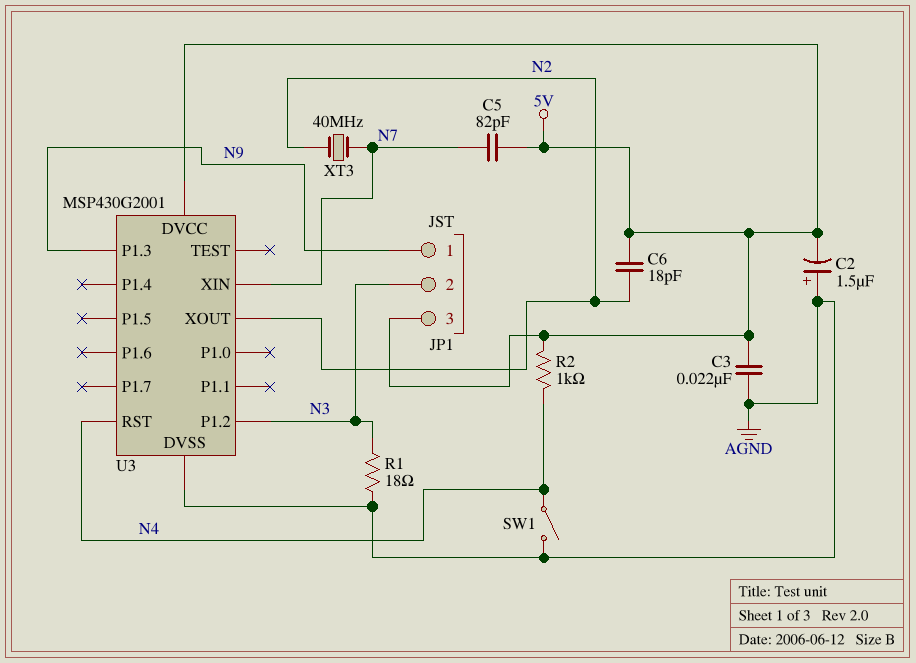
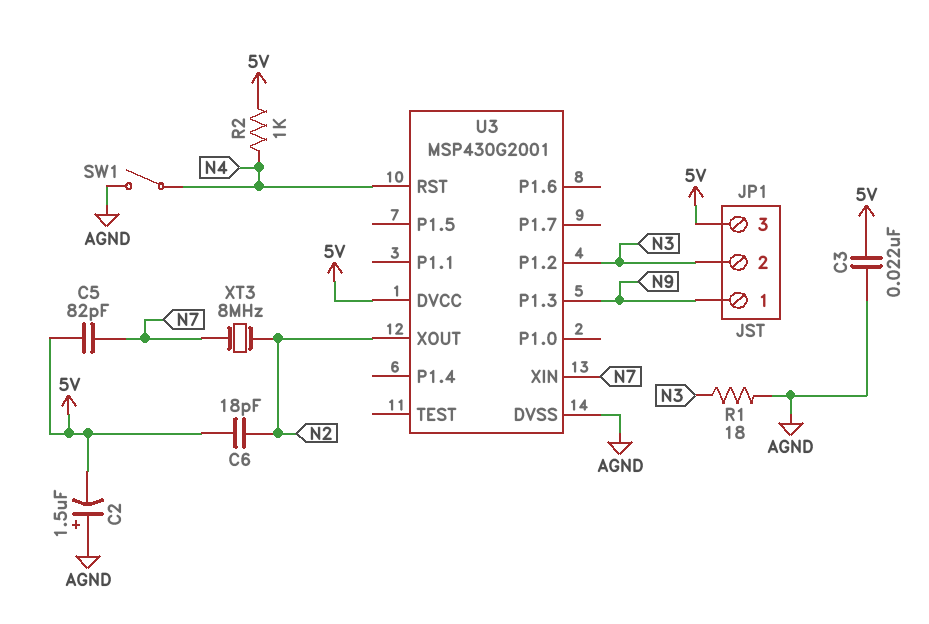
XT3: 40MHz (N2, N7) -> 8MHz (N2, N7)

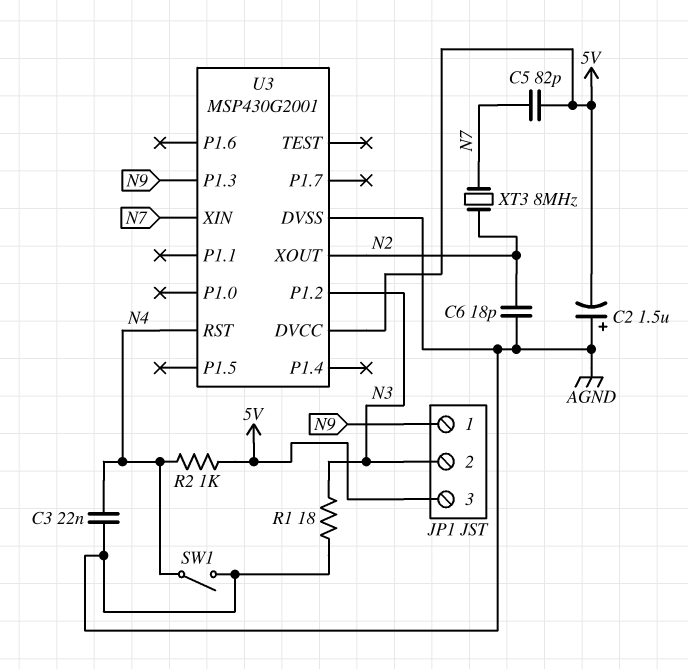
C3: 22nF (5V, AGND) -> 22nF (AGND, N4)
C6: 18pF (5V, N2) -> 18pF (AGND, N2)

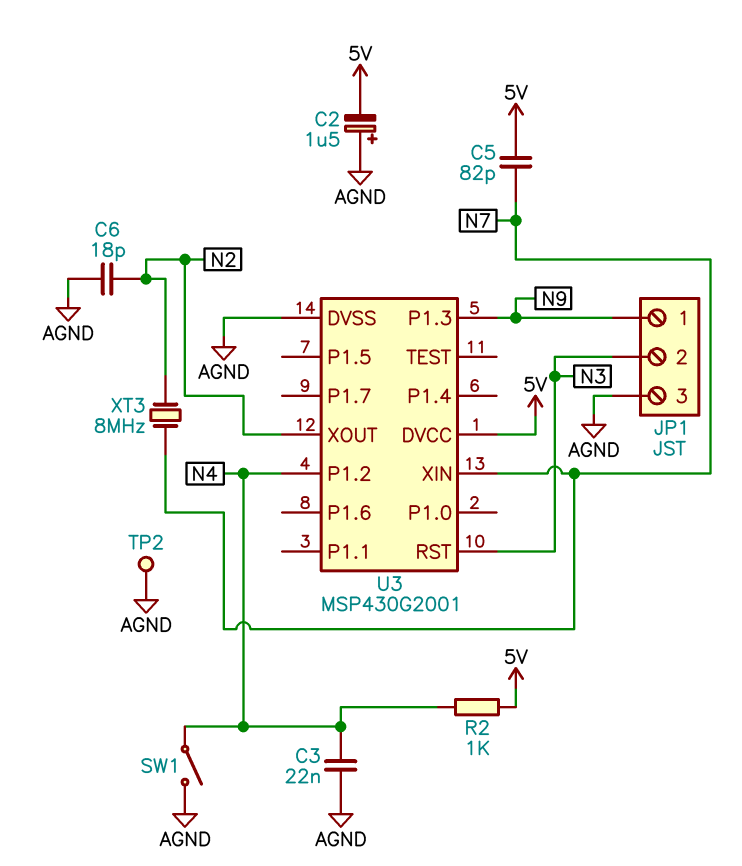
JP1 pin 3: 5V -> AGND
R1: 18 (AGND, N3) -> none
TP2: none -> test point (AGND)
U3 pin P1.2: N3 -> N4
U3 pin RST: N4 -> N3

